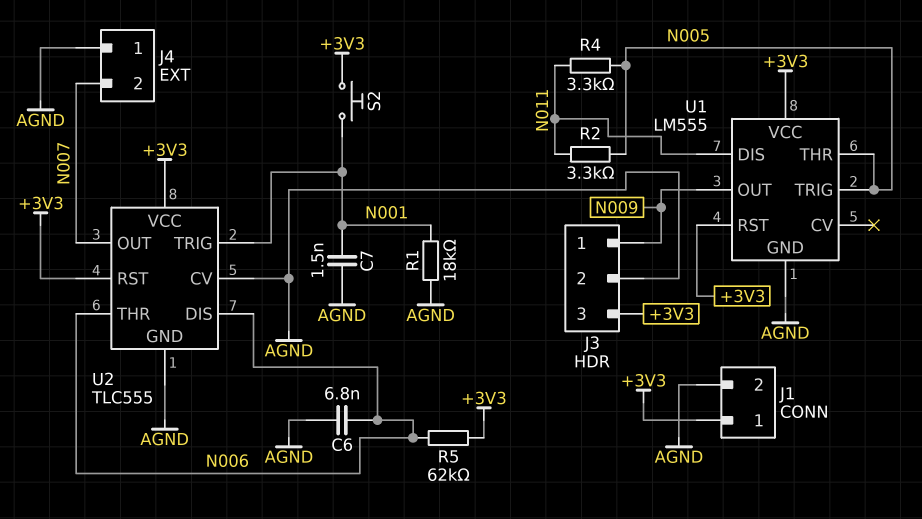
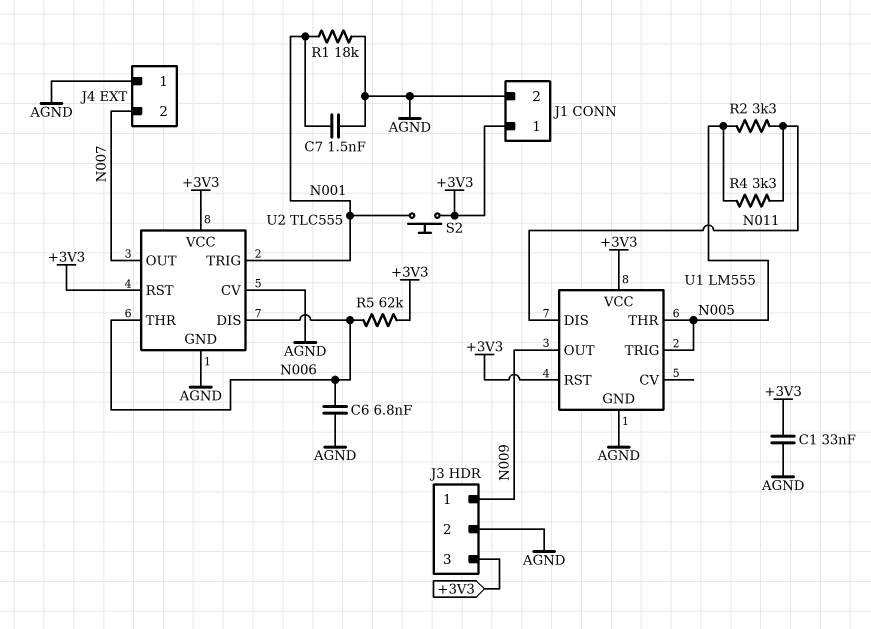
C1: none -> 33nF (+3V3, AGND)

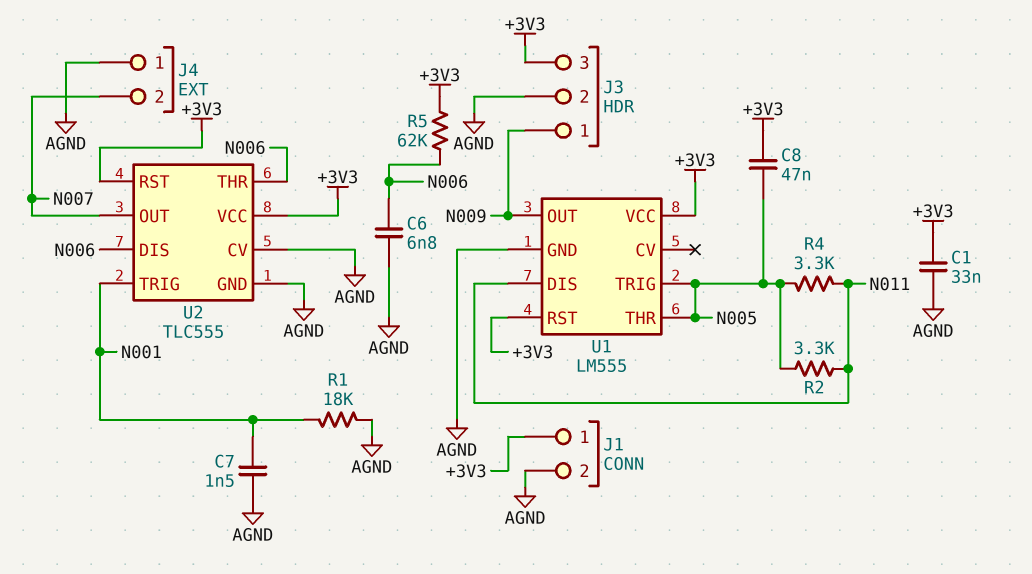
C8: none -> 47nF (+3V3, N005)
S2: button (+3V3, N001) -> none

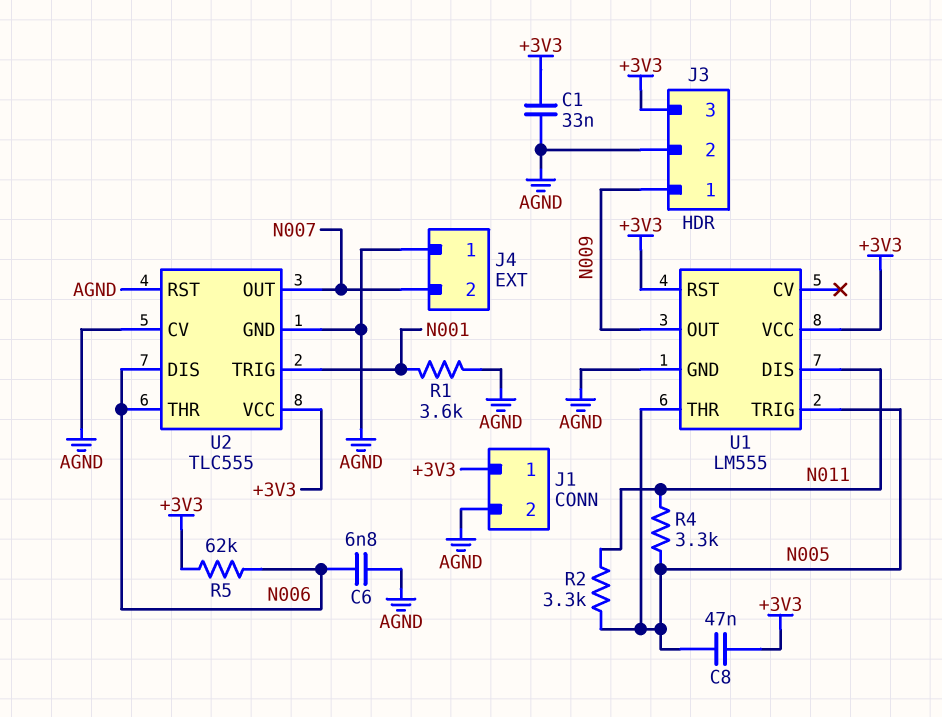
C7: 1.5nF (AGND, N001) -> none
R1: 18k (AGND, N001) -> 3.6k (AGND, N001)
U2 pin RST: +3V3 -> AGND

